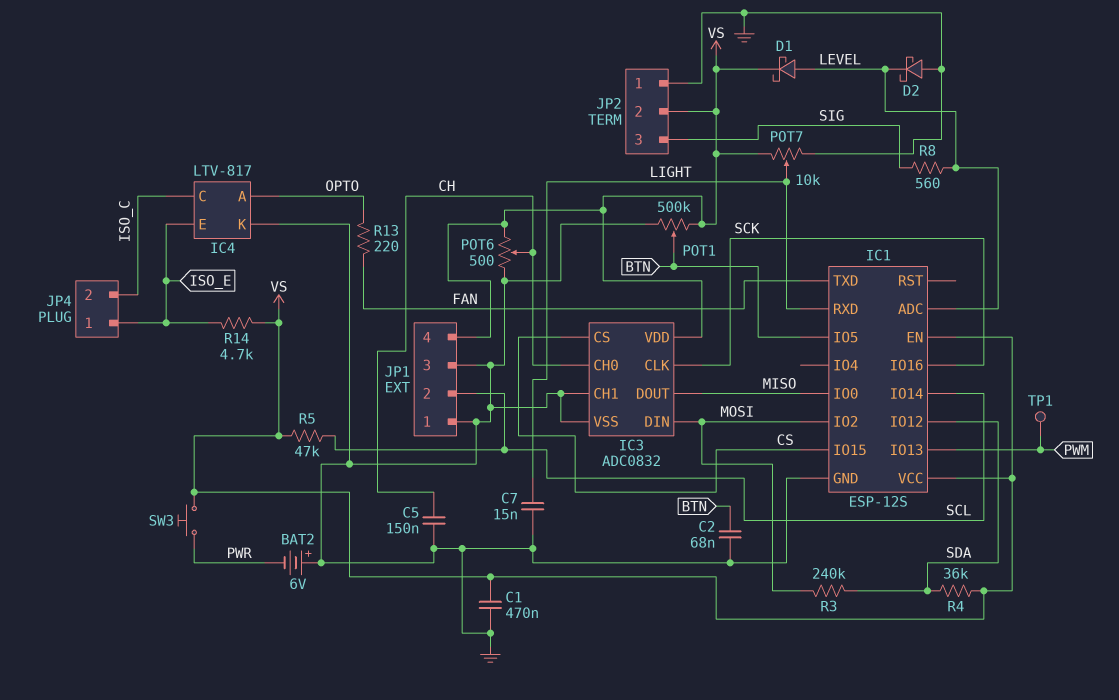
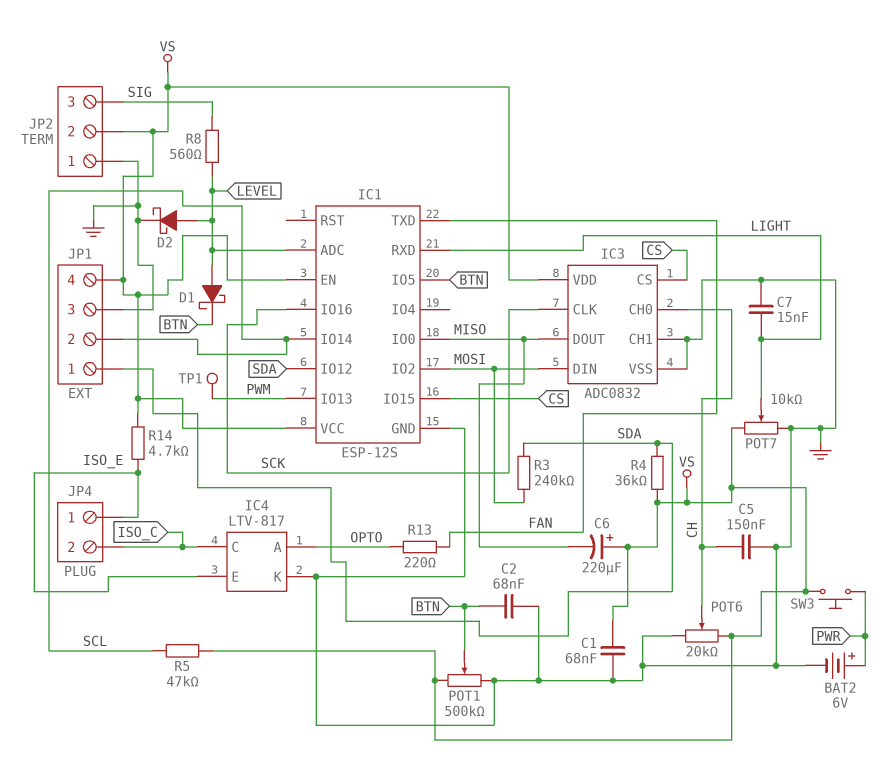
BAT2: 6V (plus GND, minus PWR) -> 6V (plus PWR, minus GND)
C1: 470nF (GND, VS) -> 68nF (GND, VS)
C6: none -> 220uF (plus VS, minus MISO)
D1: schottky (A LEVEL, K VS) -> schottky (A LEVEL, K BTN)
D2: schottky (A GND, K LEVEL) -> schottky (A LEVEL, K GND)
JP1 pin 1: GND -> SDA
POT6: 500 (GND, VS, wiper CH) -> 20k (GND, VS, wiper CH)

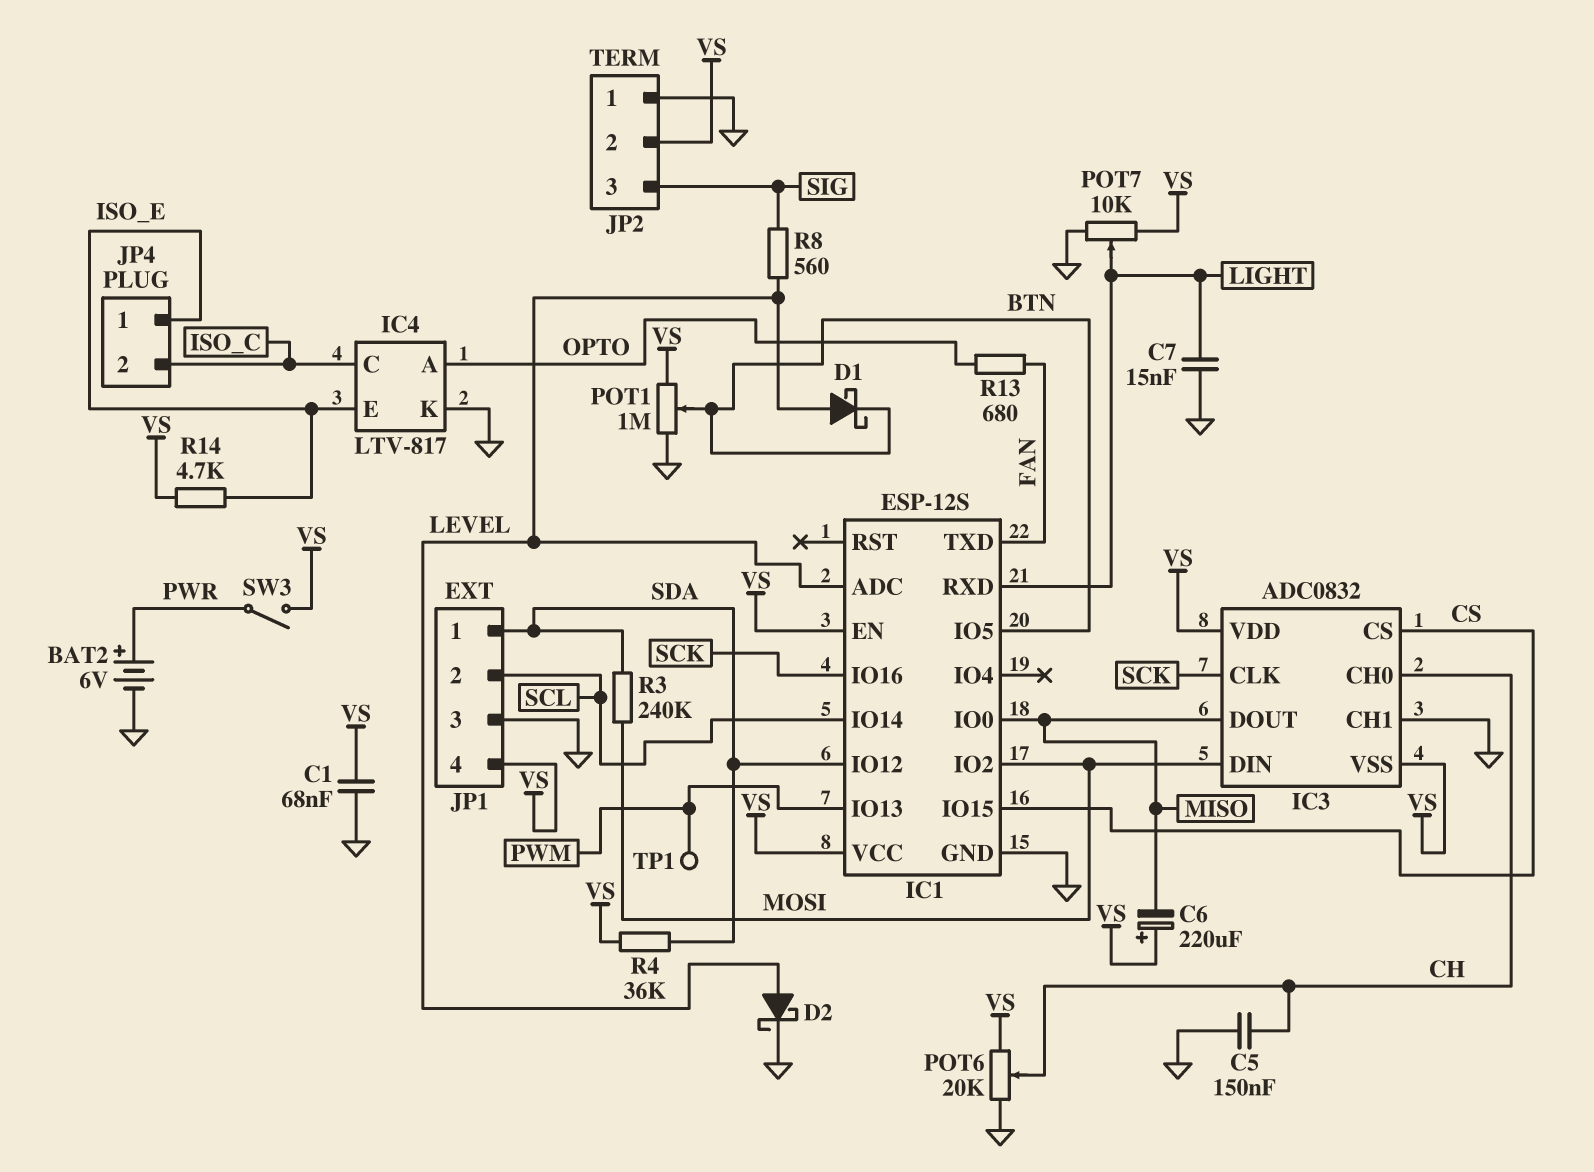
C2: 68nF (BTN, GND) -> none
IC3 pin VSS: GND -> VS
POT1: 500k (GND, VS, wiper BTN) -> 1M (GND, VS, wiper BTN)
R5: 47k (SCL, VS) -> none
R13: 220 (FAN, OPTO) -> 680 (FAN, OPTO)
SW3: button (PWR, VS) -> switch (PWR, VS)

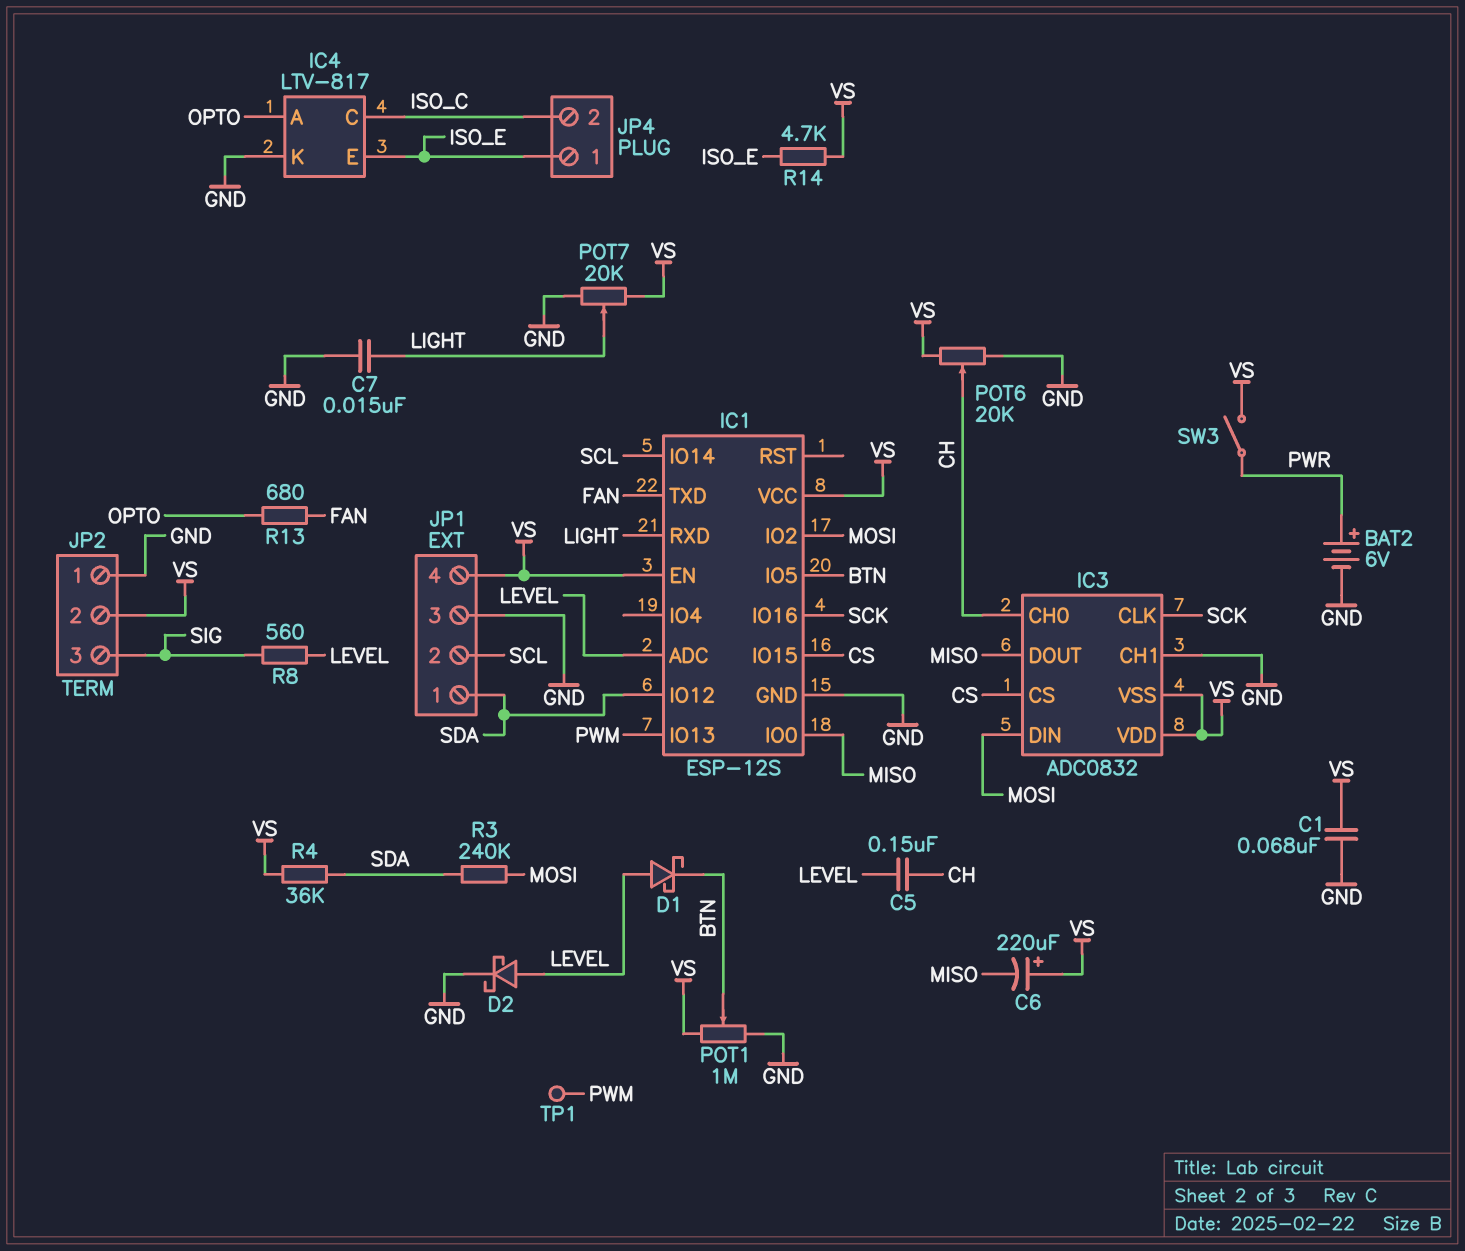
C5: 150nF (CH, GND) -> 150nF (CH, LEVEL)
POT7: 10k (GND, VS, wiper LIGHT) -> 20k (GND, VS, wiper LIGHT)

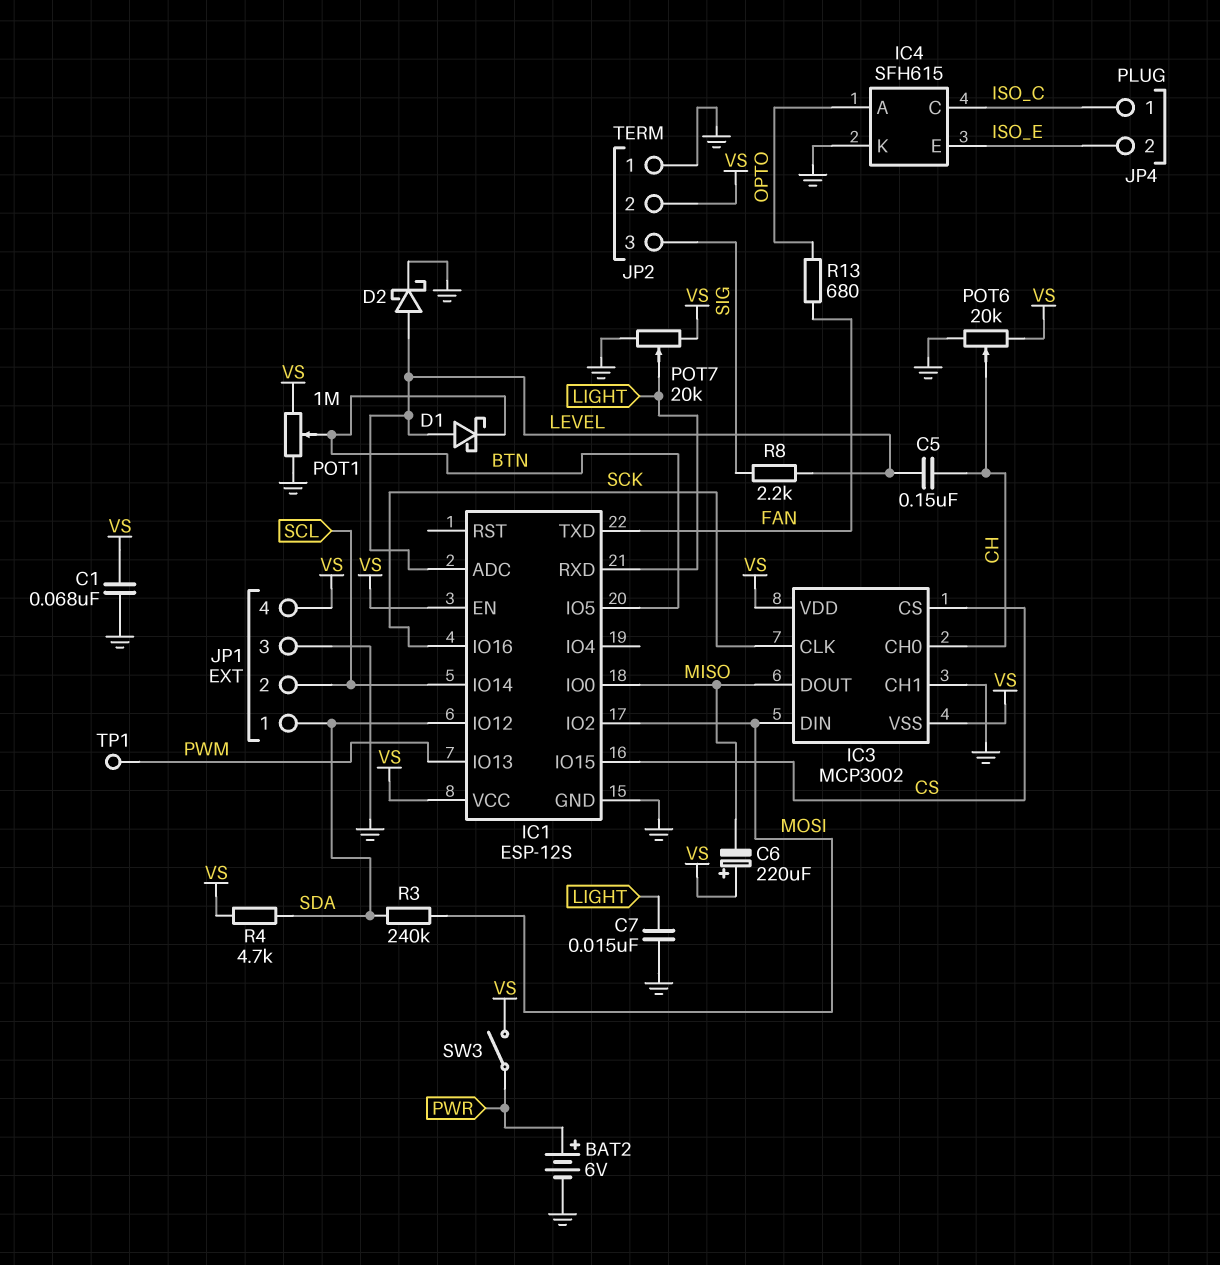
IC3: ADC0832 -> MCP3002
IC4: LTV-817 -> SFH615
JP4 pin 1: ISO_E -> ISO_C
JP4 pin 2: ISO_C -> ISO_E
R4: 36k (SDA, VS) -> 4.7k (SDA, VS)
R8: 560 (LEVEL, SIG) -> 2.2k (LEVEL, SIG)
R14: 4.7k (ISO_E, VS) -> none

